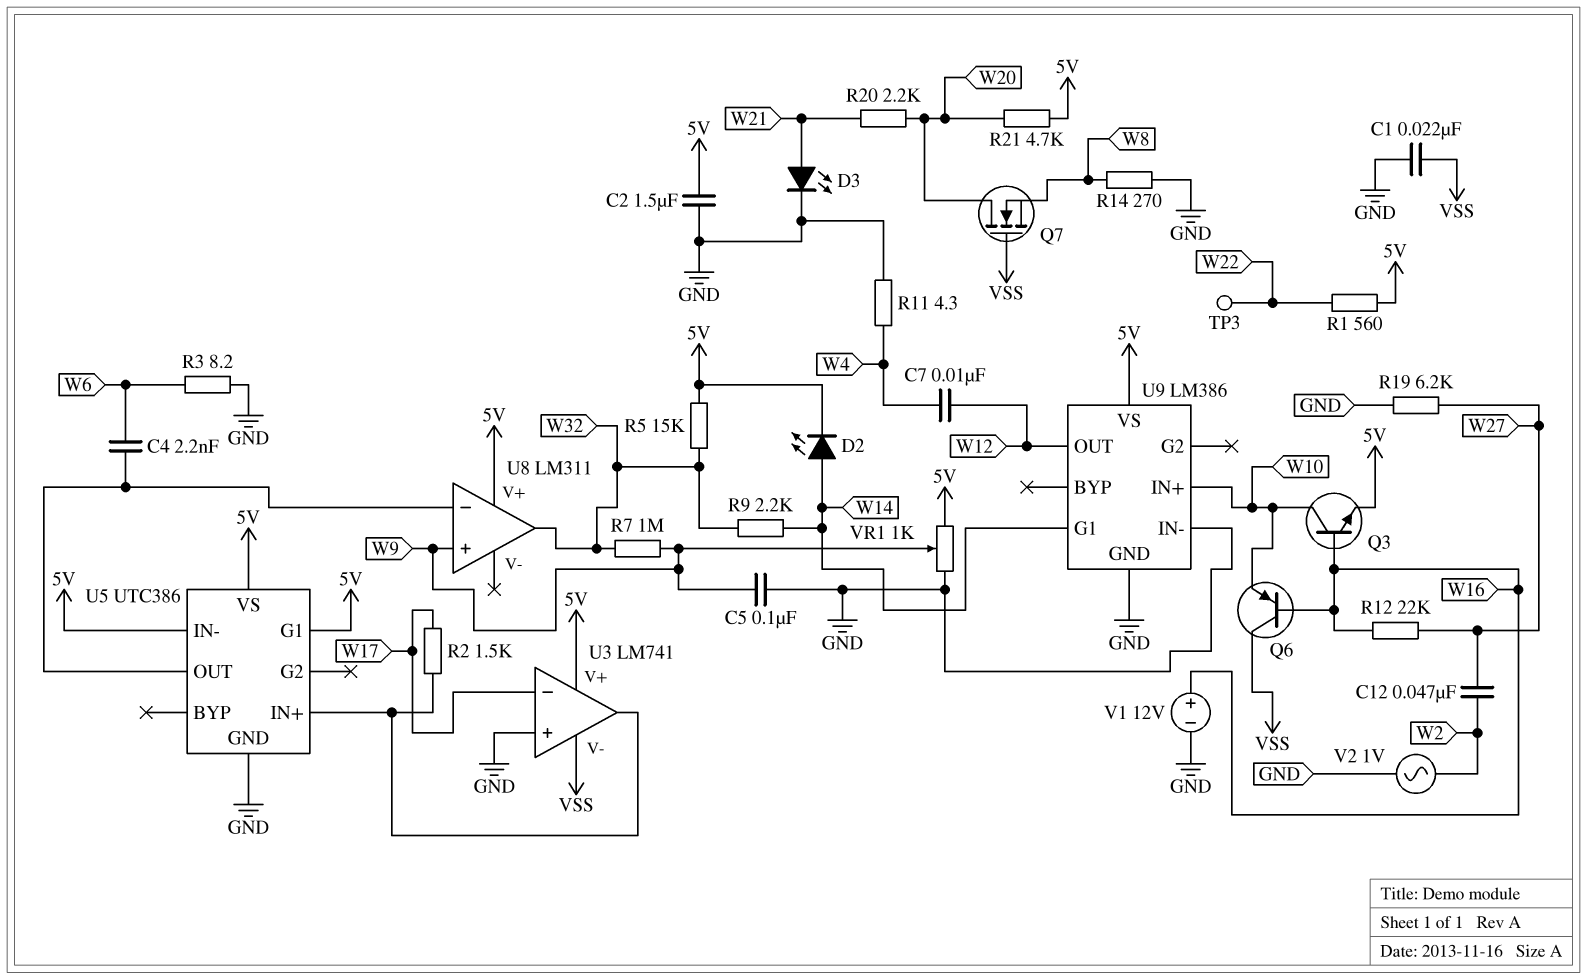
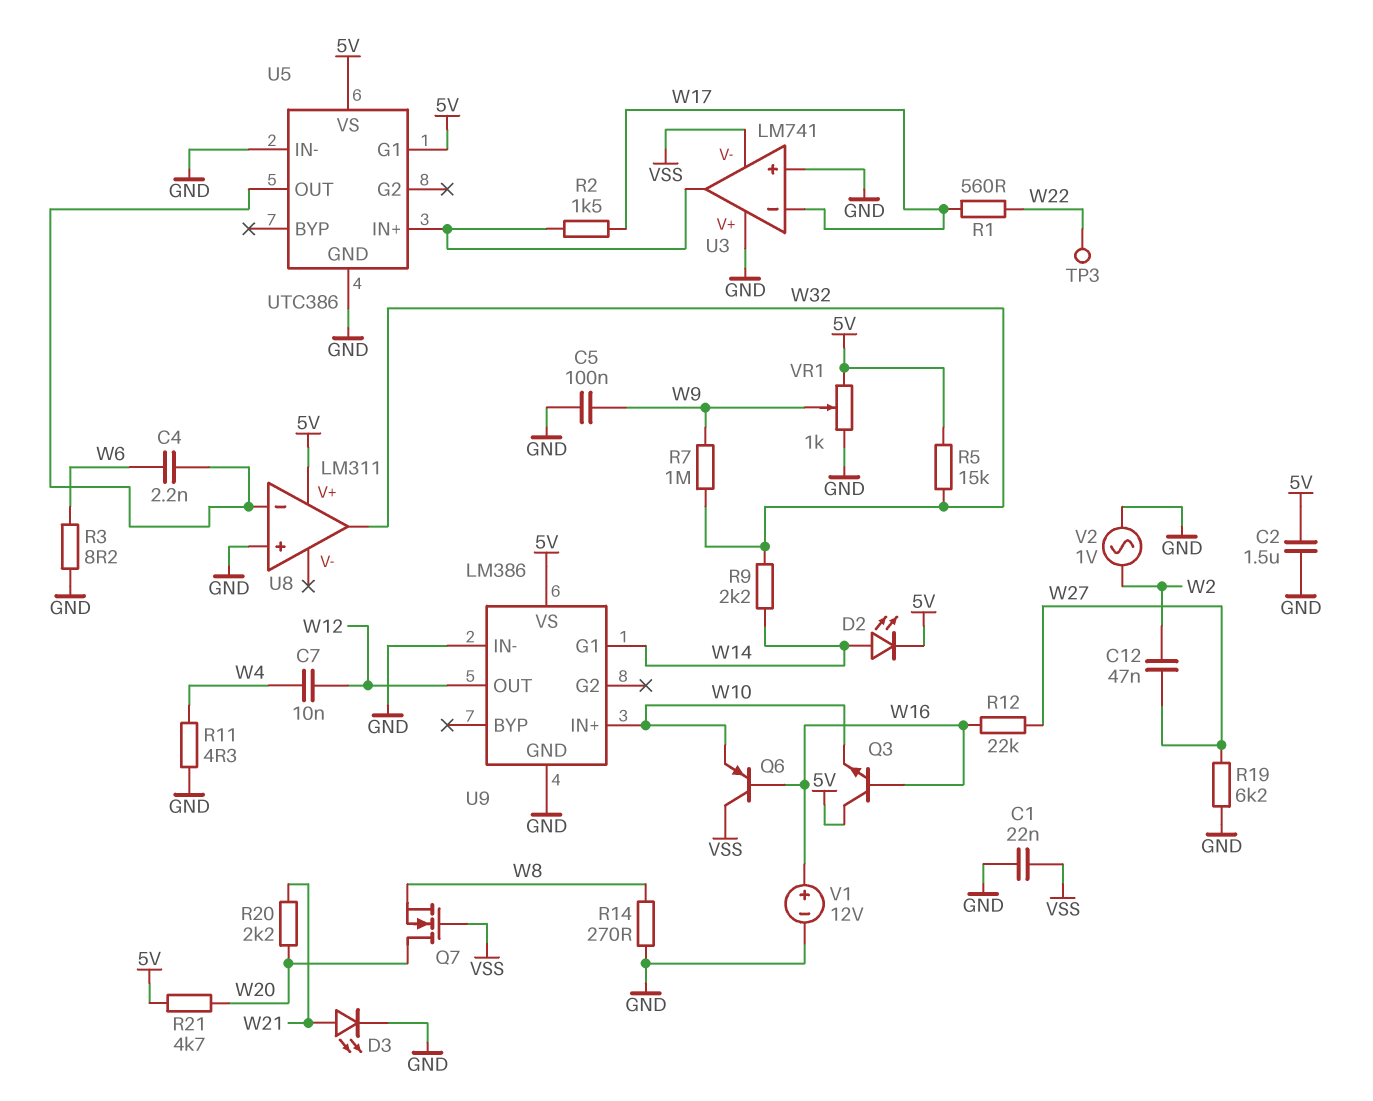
Q3: NPN (B W16, C W10, E 5V) -> NPN (B W16, C 5V, E W10)
R1: 560 (5V, W22) -> 560 (W17, W22)
U3 pin V+: 5V -> GND
U5 pin IN-: 5V -> GND
U8 pin in+: W9 -> GND

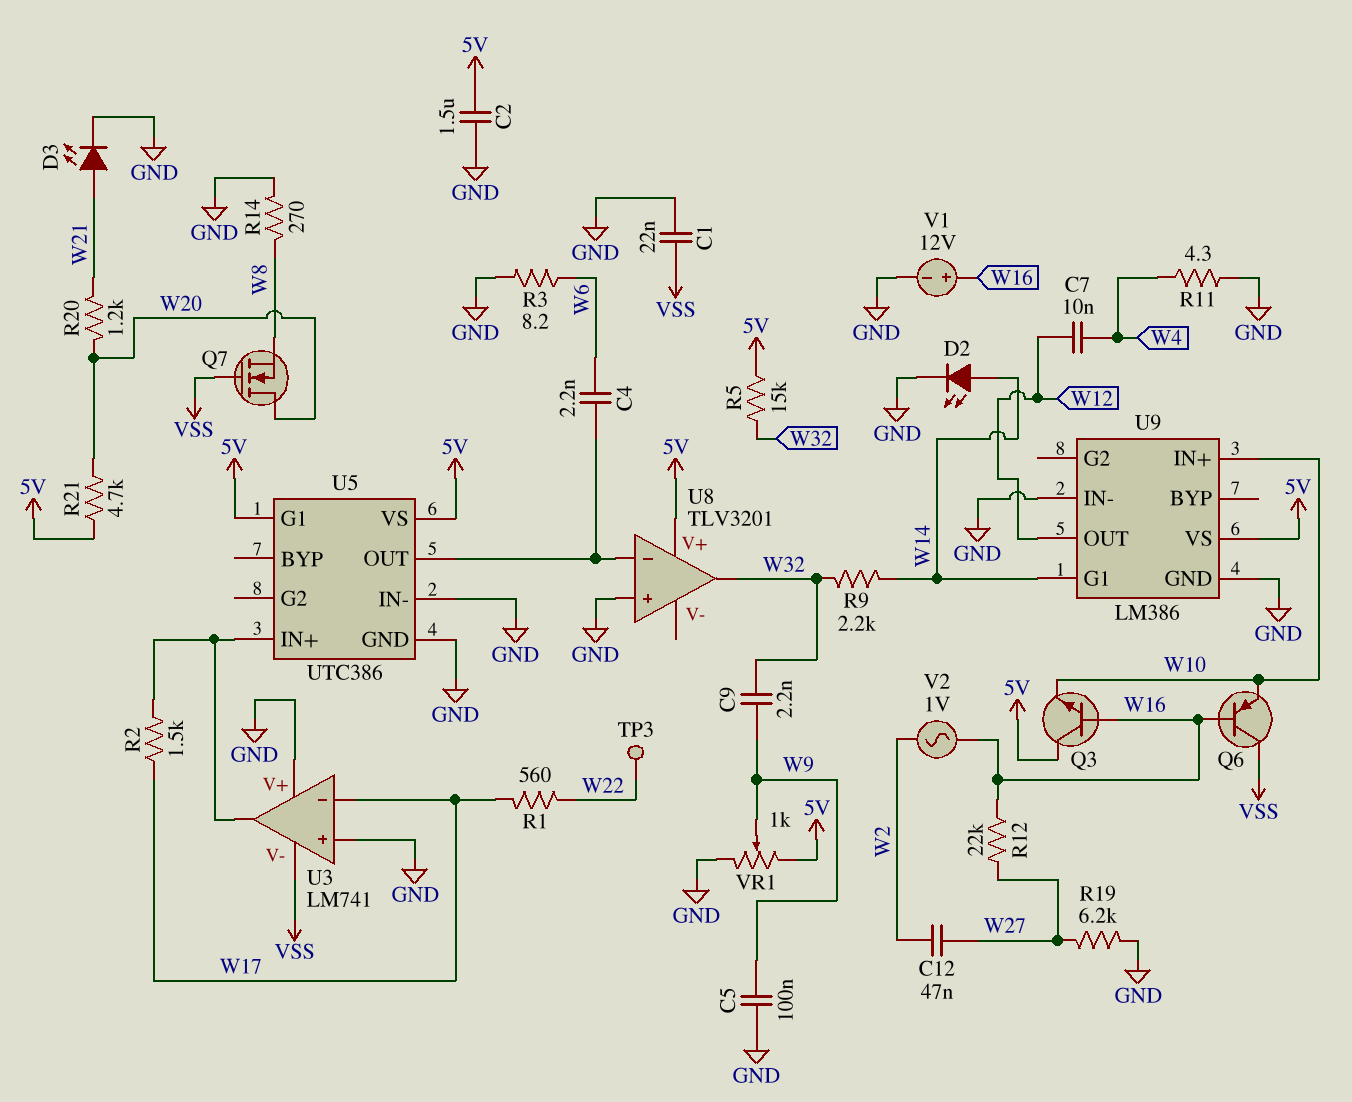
C9: none -> 2.2nF (W9, W32)
D2: LED (A W14, K 5V) -> LED (A W14, K GND)
R7: 1M (W9, W32) -> none
R20: 2.2k (W20, W21) -> 1.2k (W20, W21)
U8: LM311 -> TLV3201
V2: AC 1V (GND, W2) -> AC 1V (W2, W16)

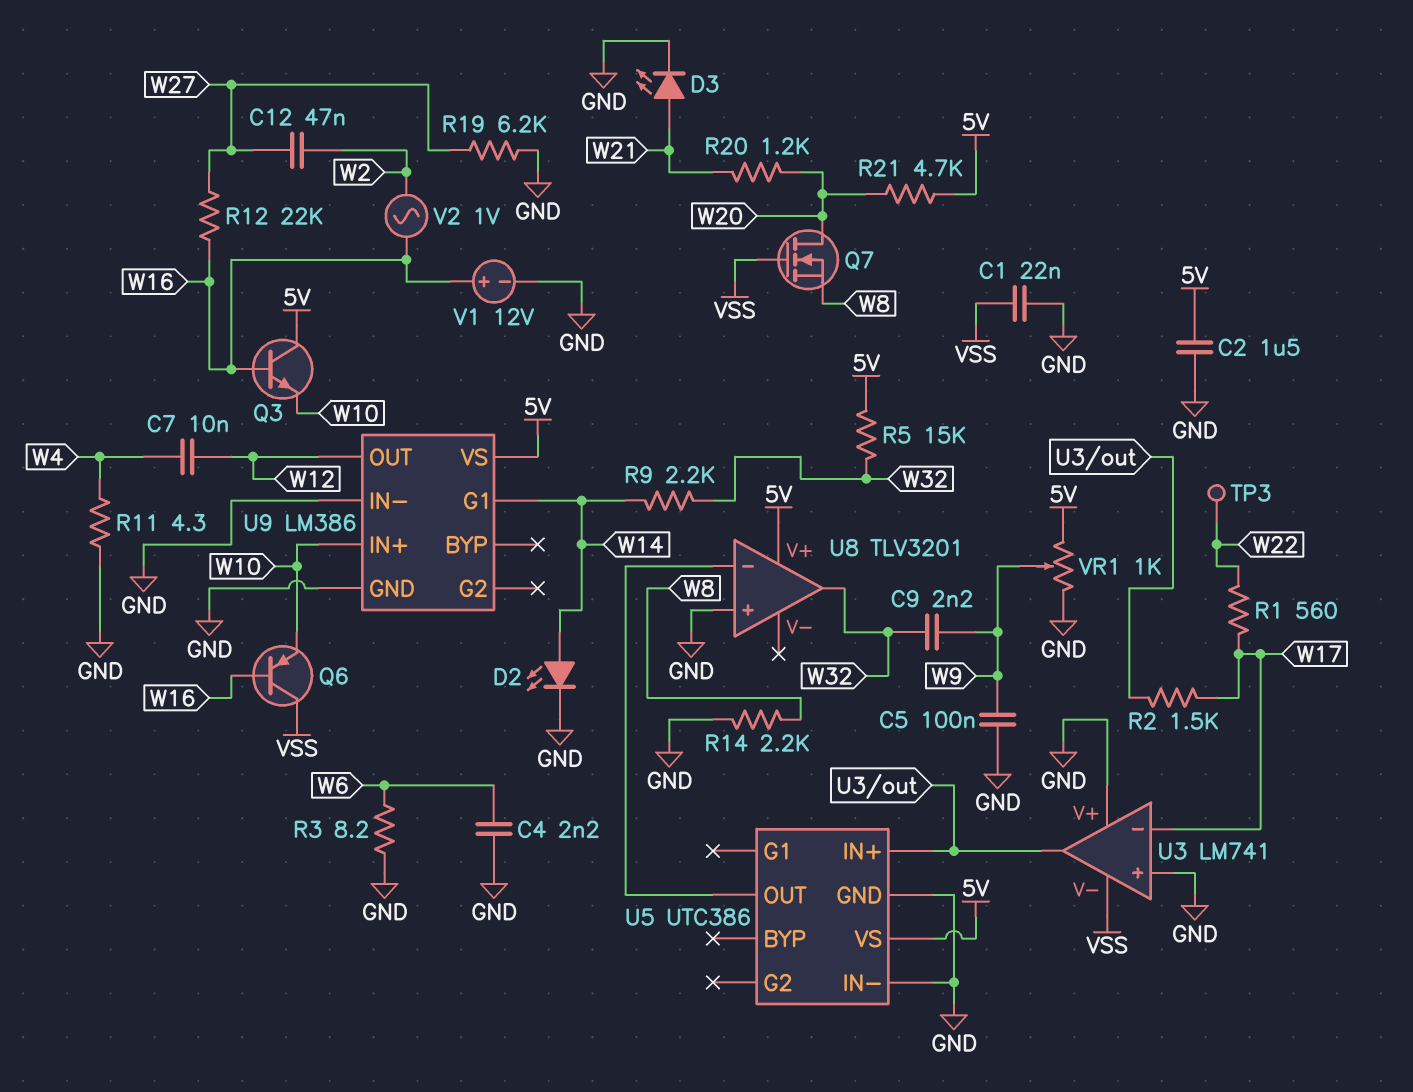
C4: 2.2nF (U5/OUT, W6) -> 2.2nF (GND, W6)
R14: 270 (GND, W8) -> 2.2k (GND, W8)
U5 pin G1: 5V -> none

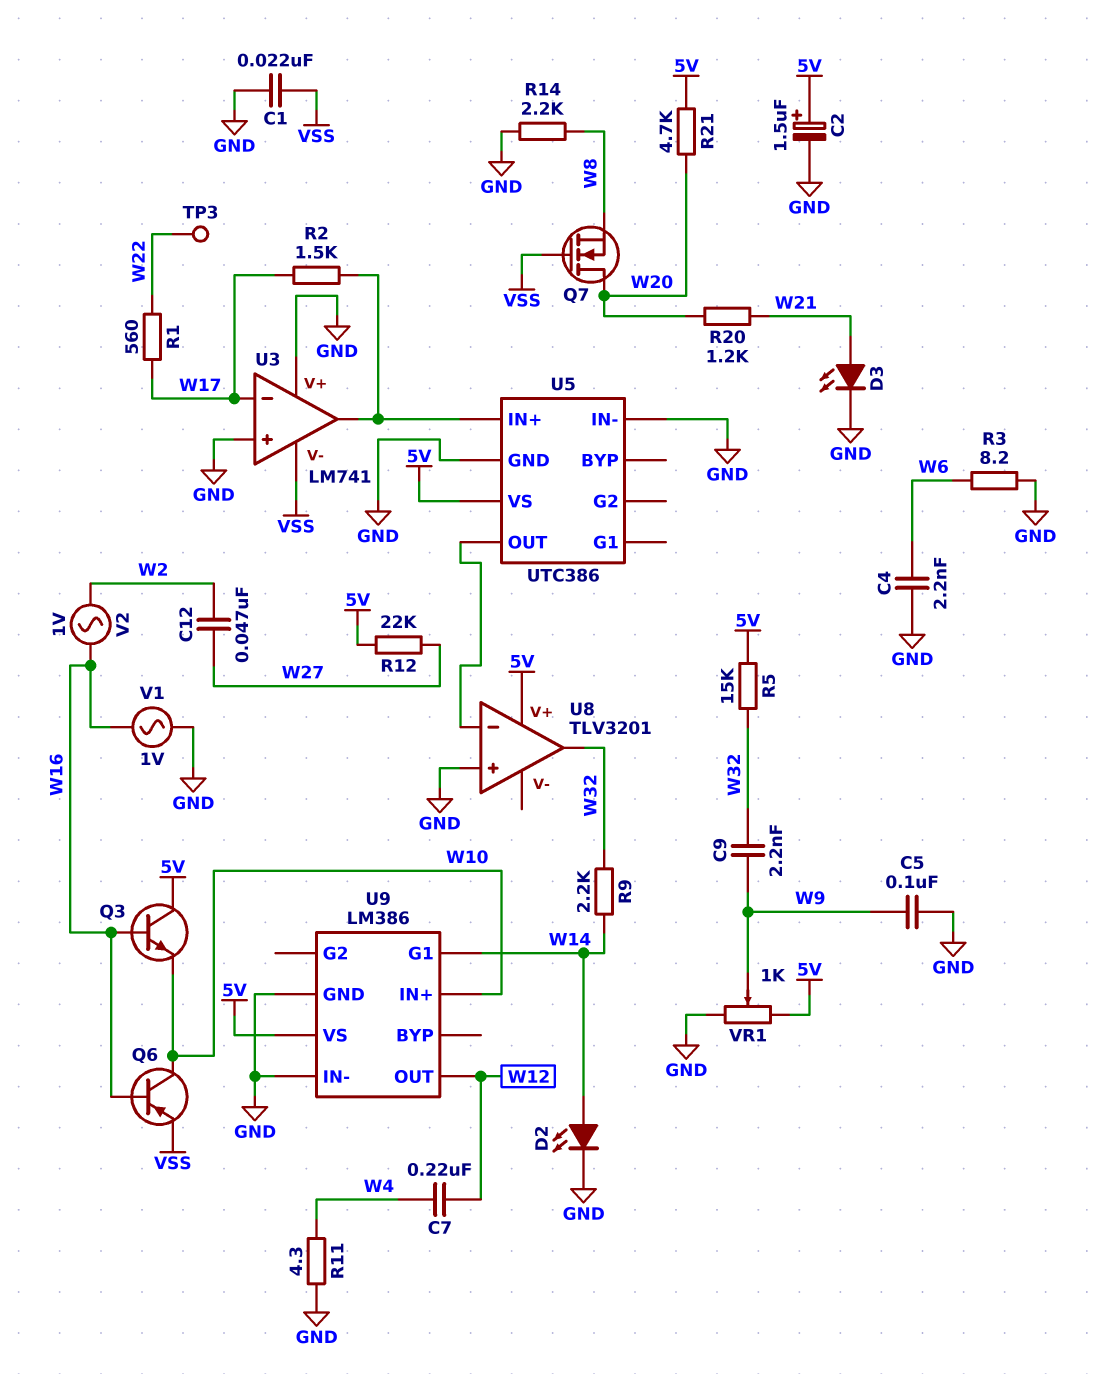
C2: 1.5uF (5V, GND) -> 1.5uF (plus 5V, minus GND)
C7: 10nF (W4, W12) -> 220nF (W4, W12)
Q6: PNP (B W16, C VSS, E W10) -> PNP (B W16, C W10, E VSS)
R12: 22k (W16, W27) -> 22k (5V, W27)
R19: 6.2k (GND, W27) -> none
V1: 12V (plus W16, minus GND) -> AC 1V (GND, W16)

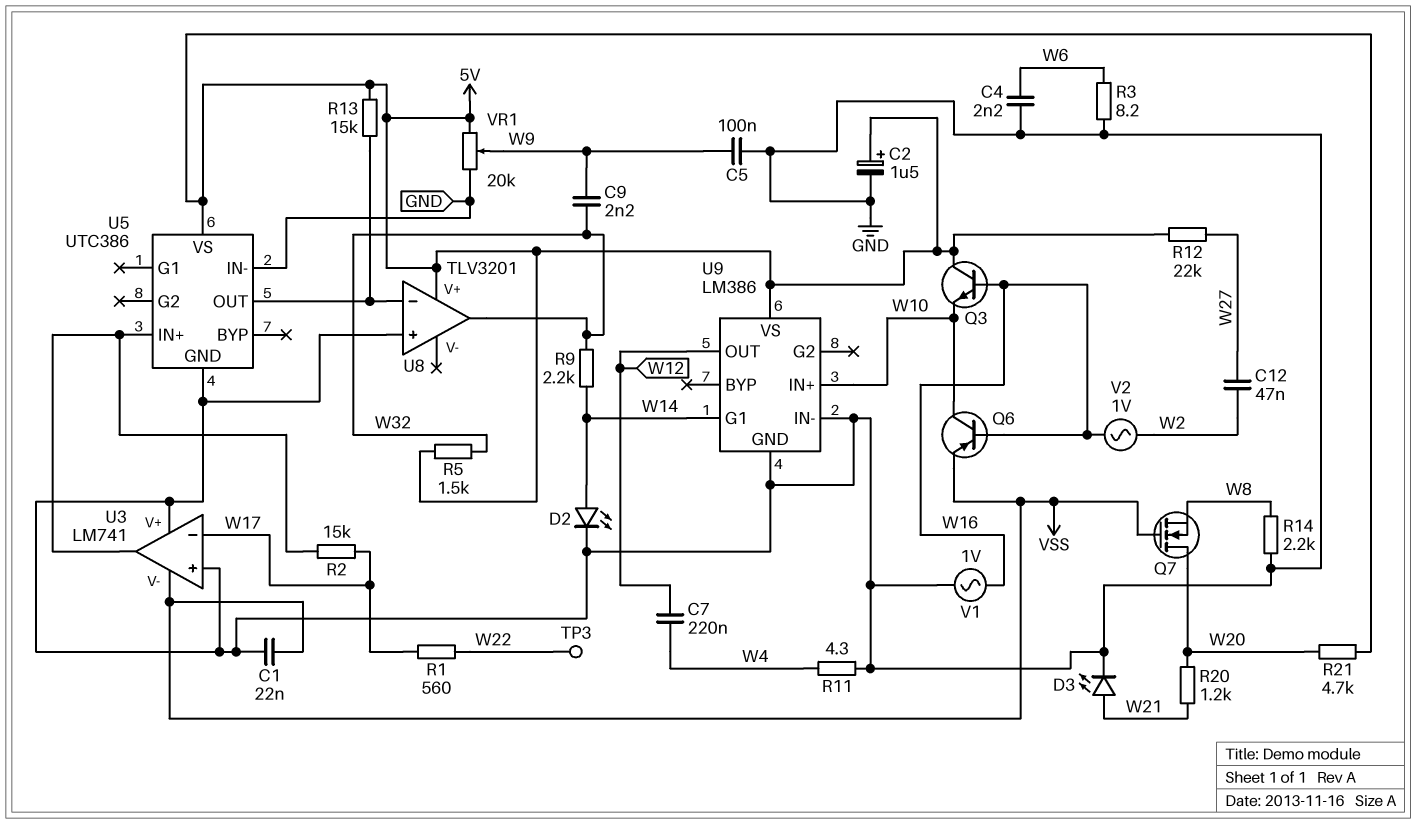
R2: 1.5k (U3/out, W17) -> 15k (U3/out, W17)
R5: 15k (5V, W32) -> 1.5k (5V, W32)
R13: none -> 15k (5V, U5/OUT)
VR1: 1k (5V, GND, wiper W9) -> 20k (5V, GND, wiper W9)

